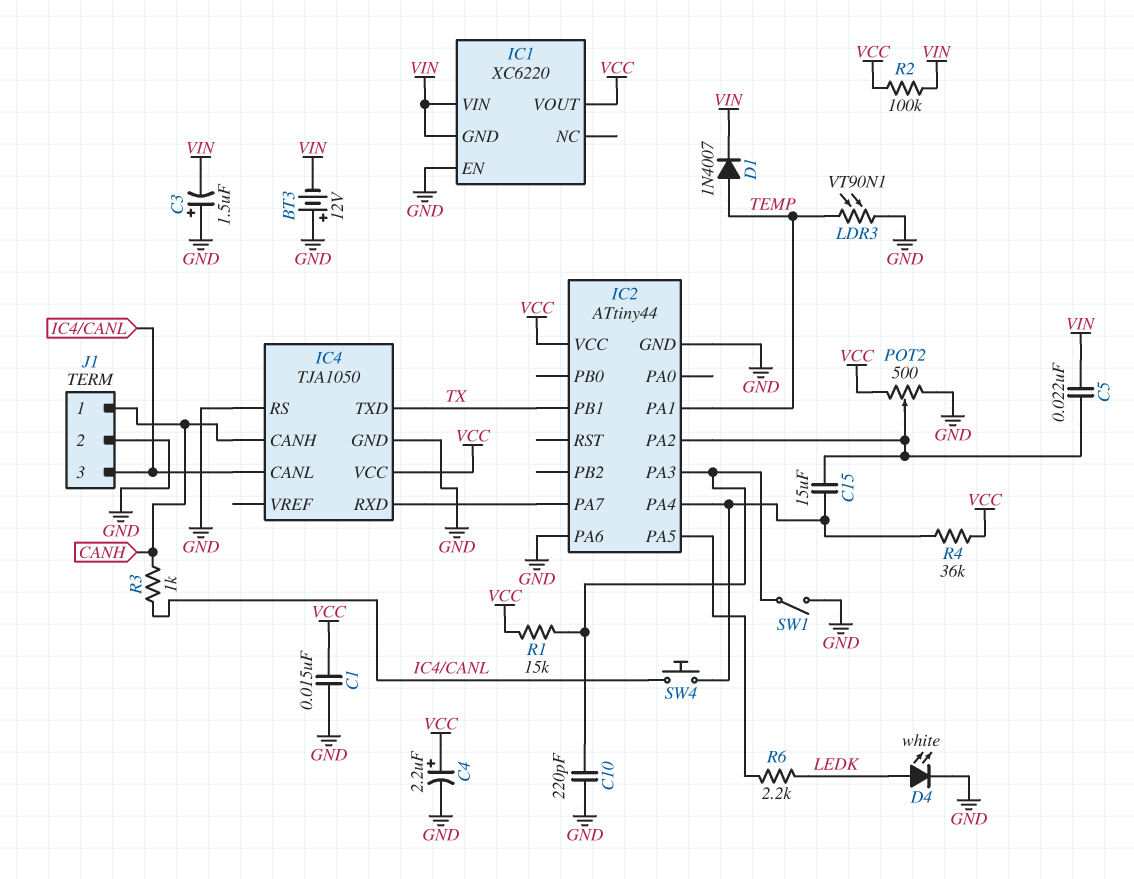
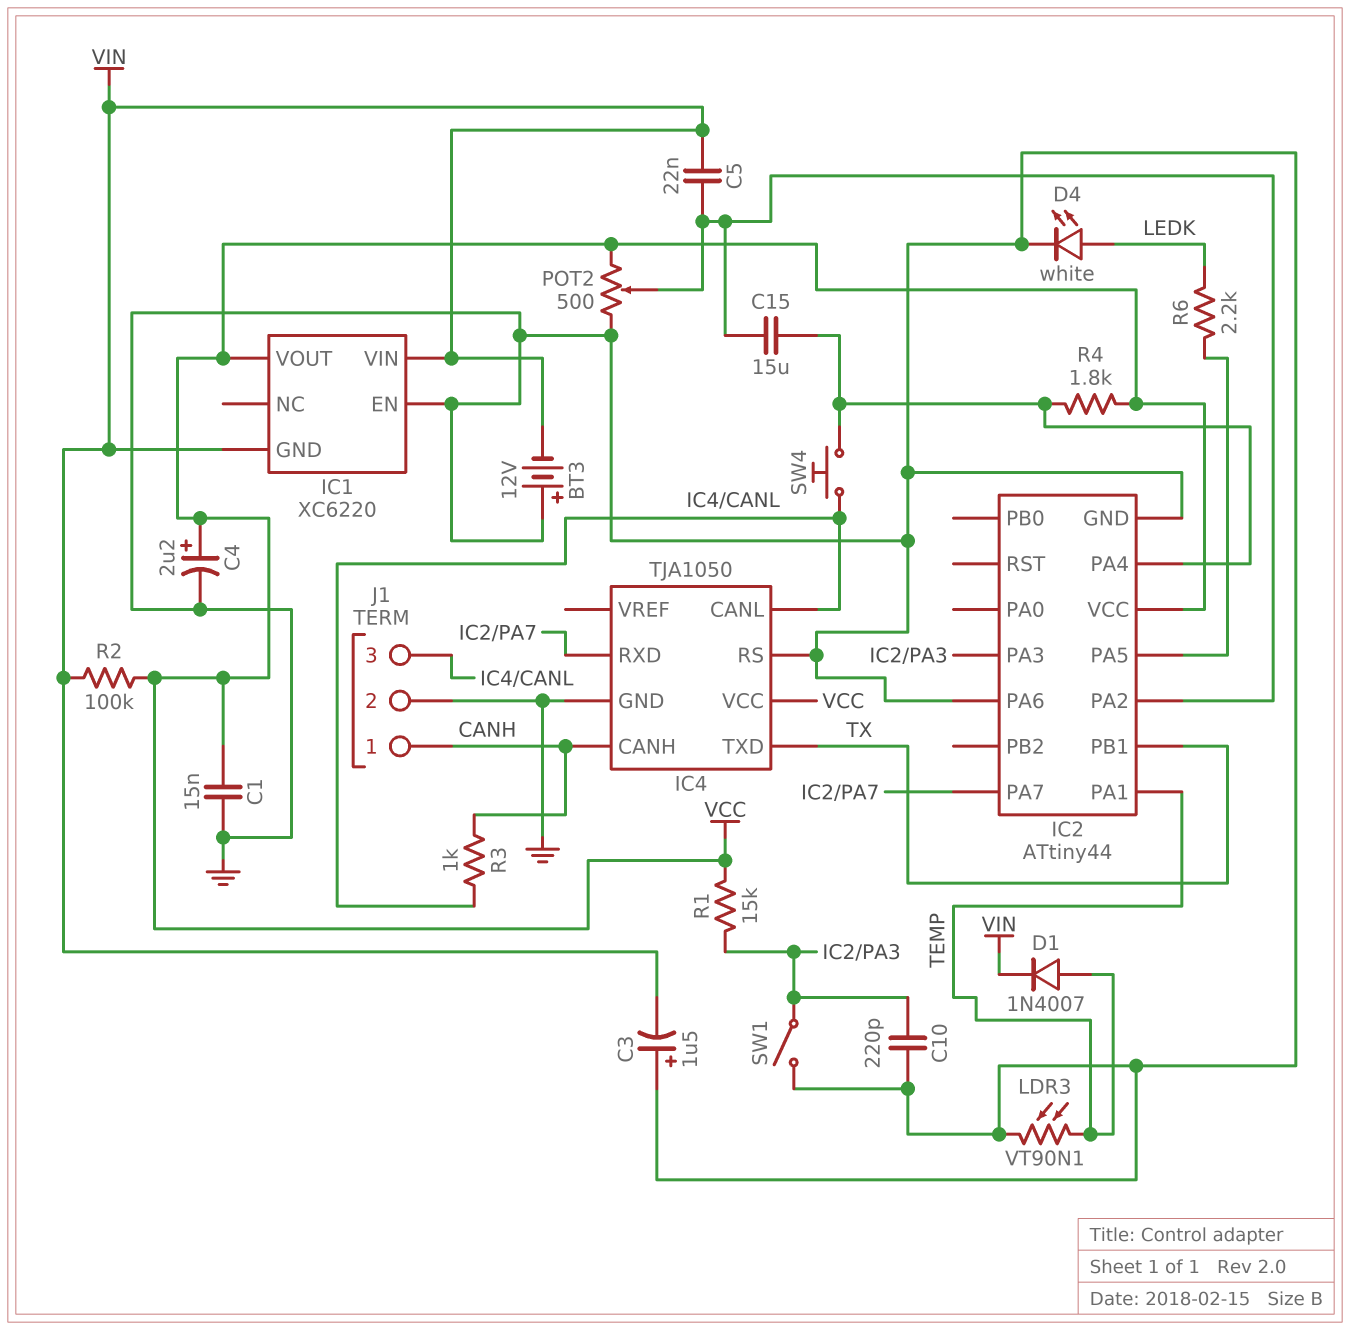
R4: 36k (IC2/PA4, VCC) -> 1.8k (IC2/PA4, VCC)

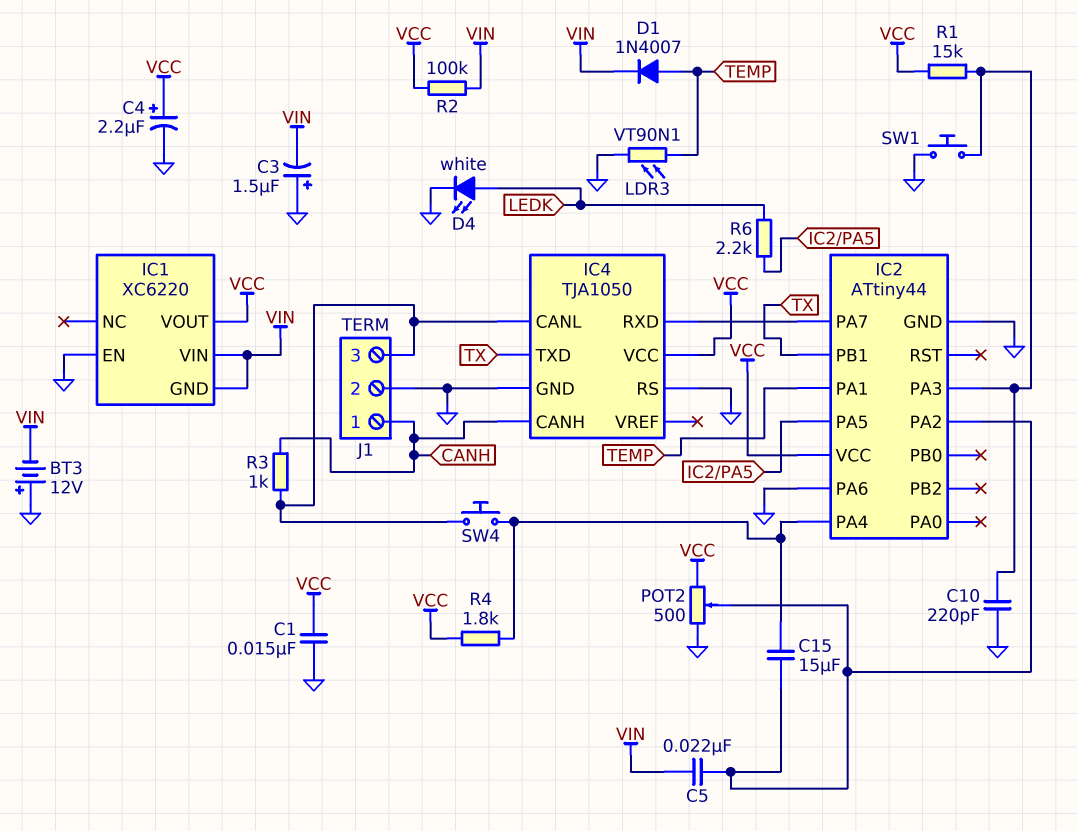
SW1: switch (GND, IC2/PA3) -> button (GND, IC2/PA3)

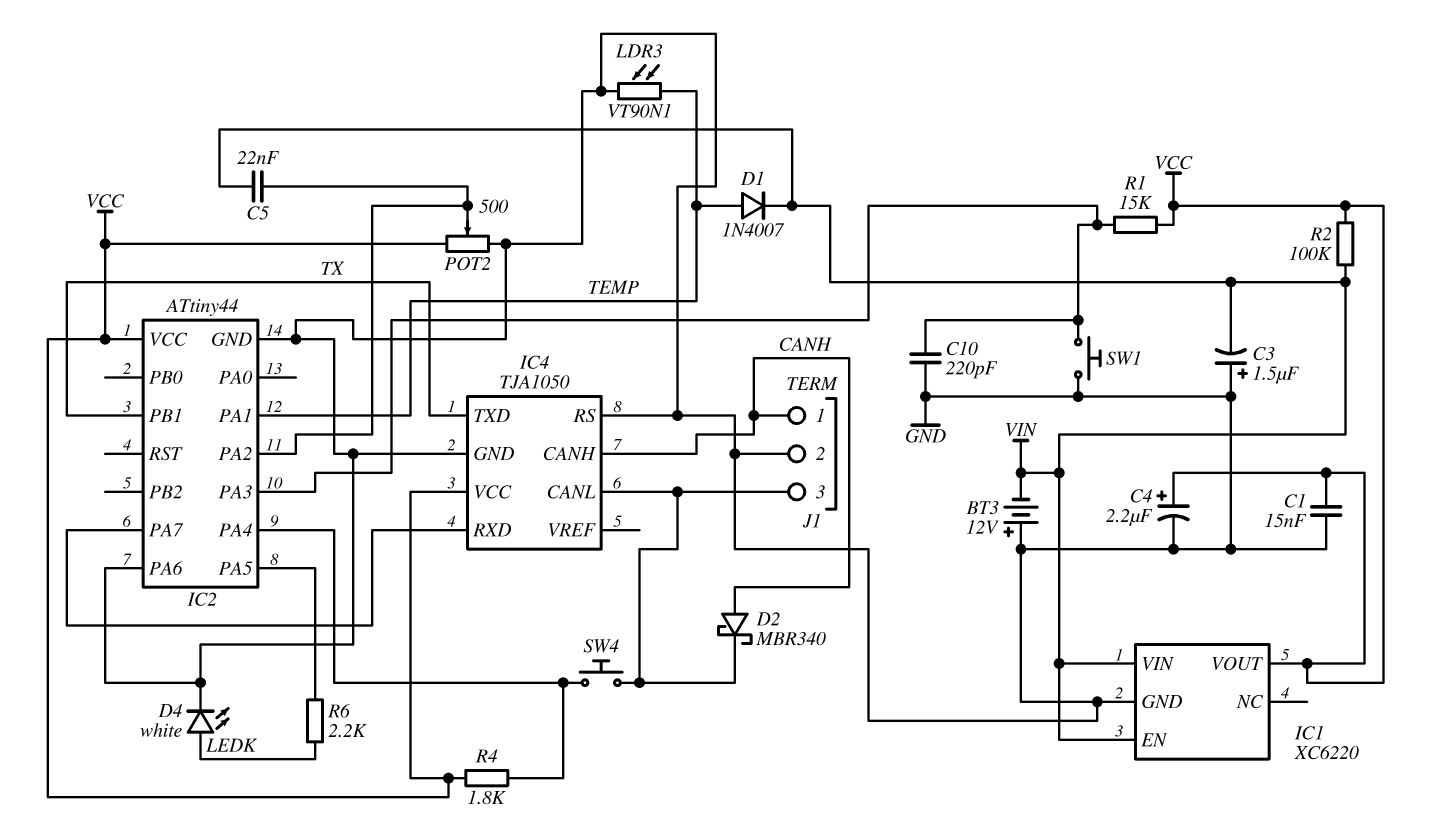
C15: 15uF (IC2/PA2, IC2/PA4) -> none
D2: none -> schottky MBR340 (A CANH, K IC4/CANL)
IC1 pin EN: GND -> VIN
IC1 pin GND: VIN -> GND
R3: 1k (CANH, IC4/CANL) -> none

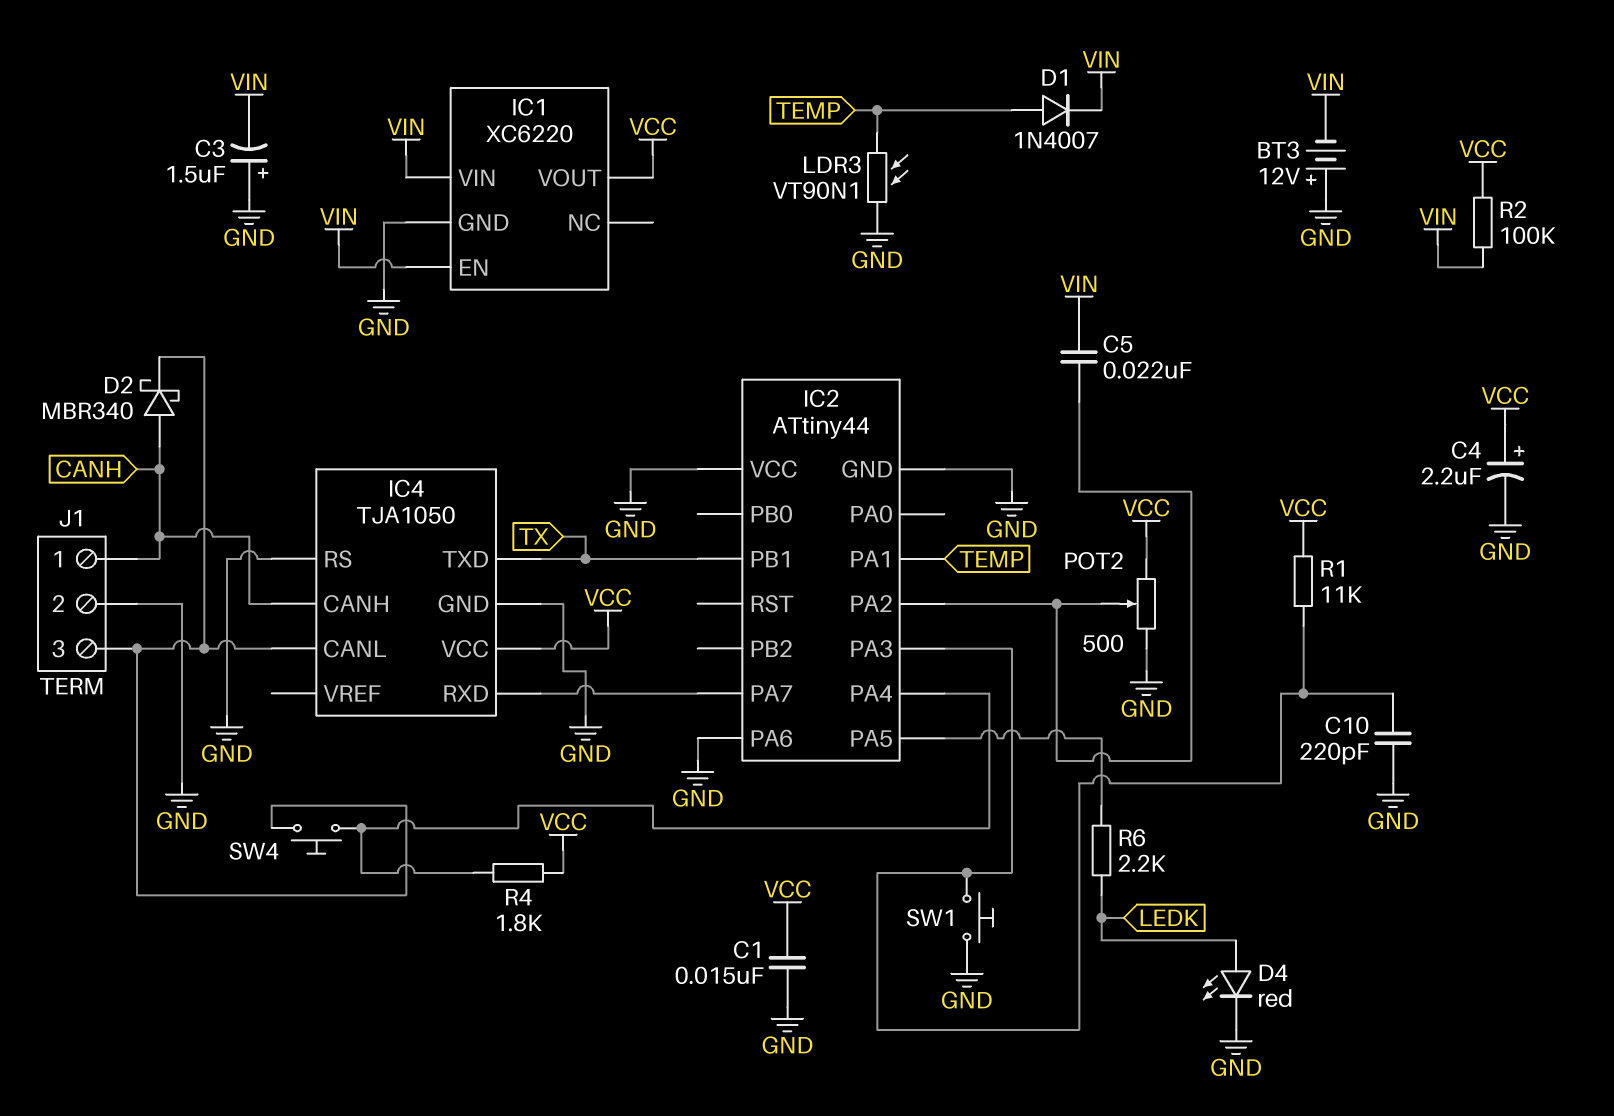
D4: LED white (A LEDK, K GND) -> LED red (A LEDK, K GND)
IC2 pin VCC: VCC -> GND
R1: 15k (IC2/PA3, VCC) -> 11k (IC2/PA3, VCC)

